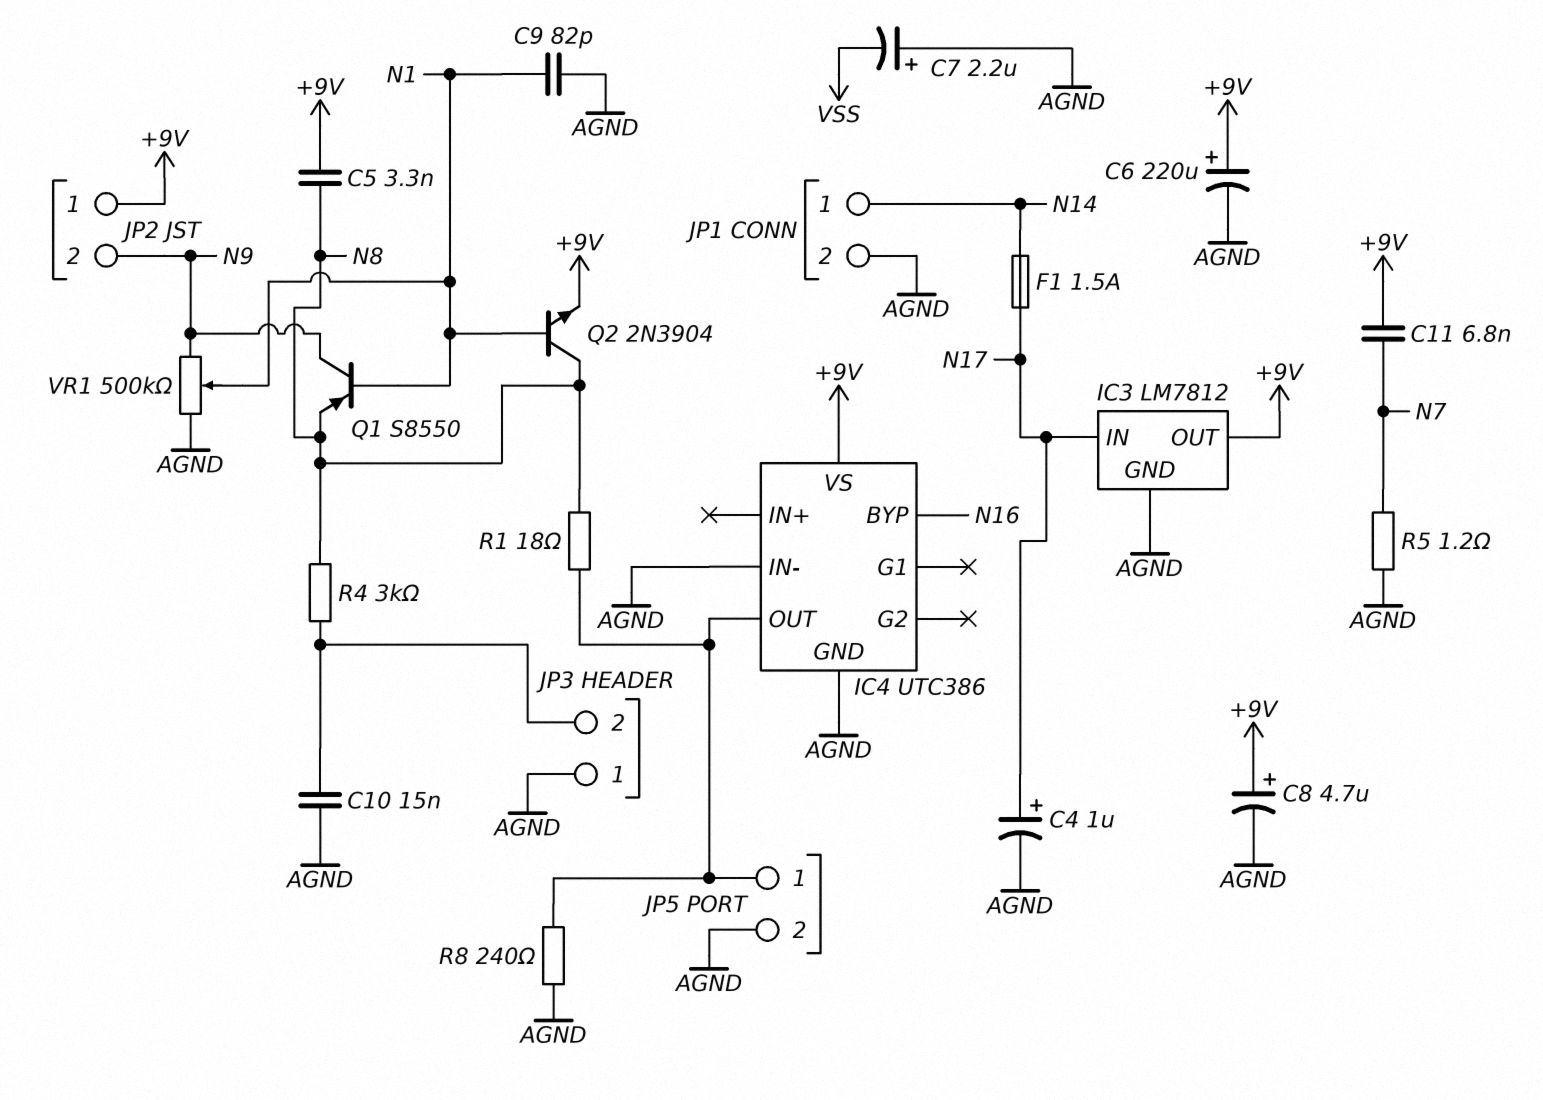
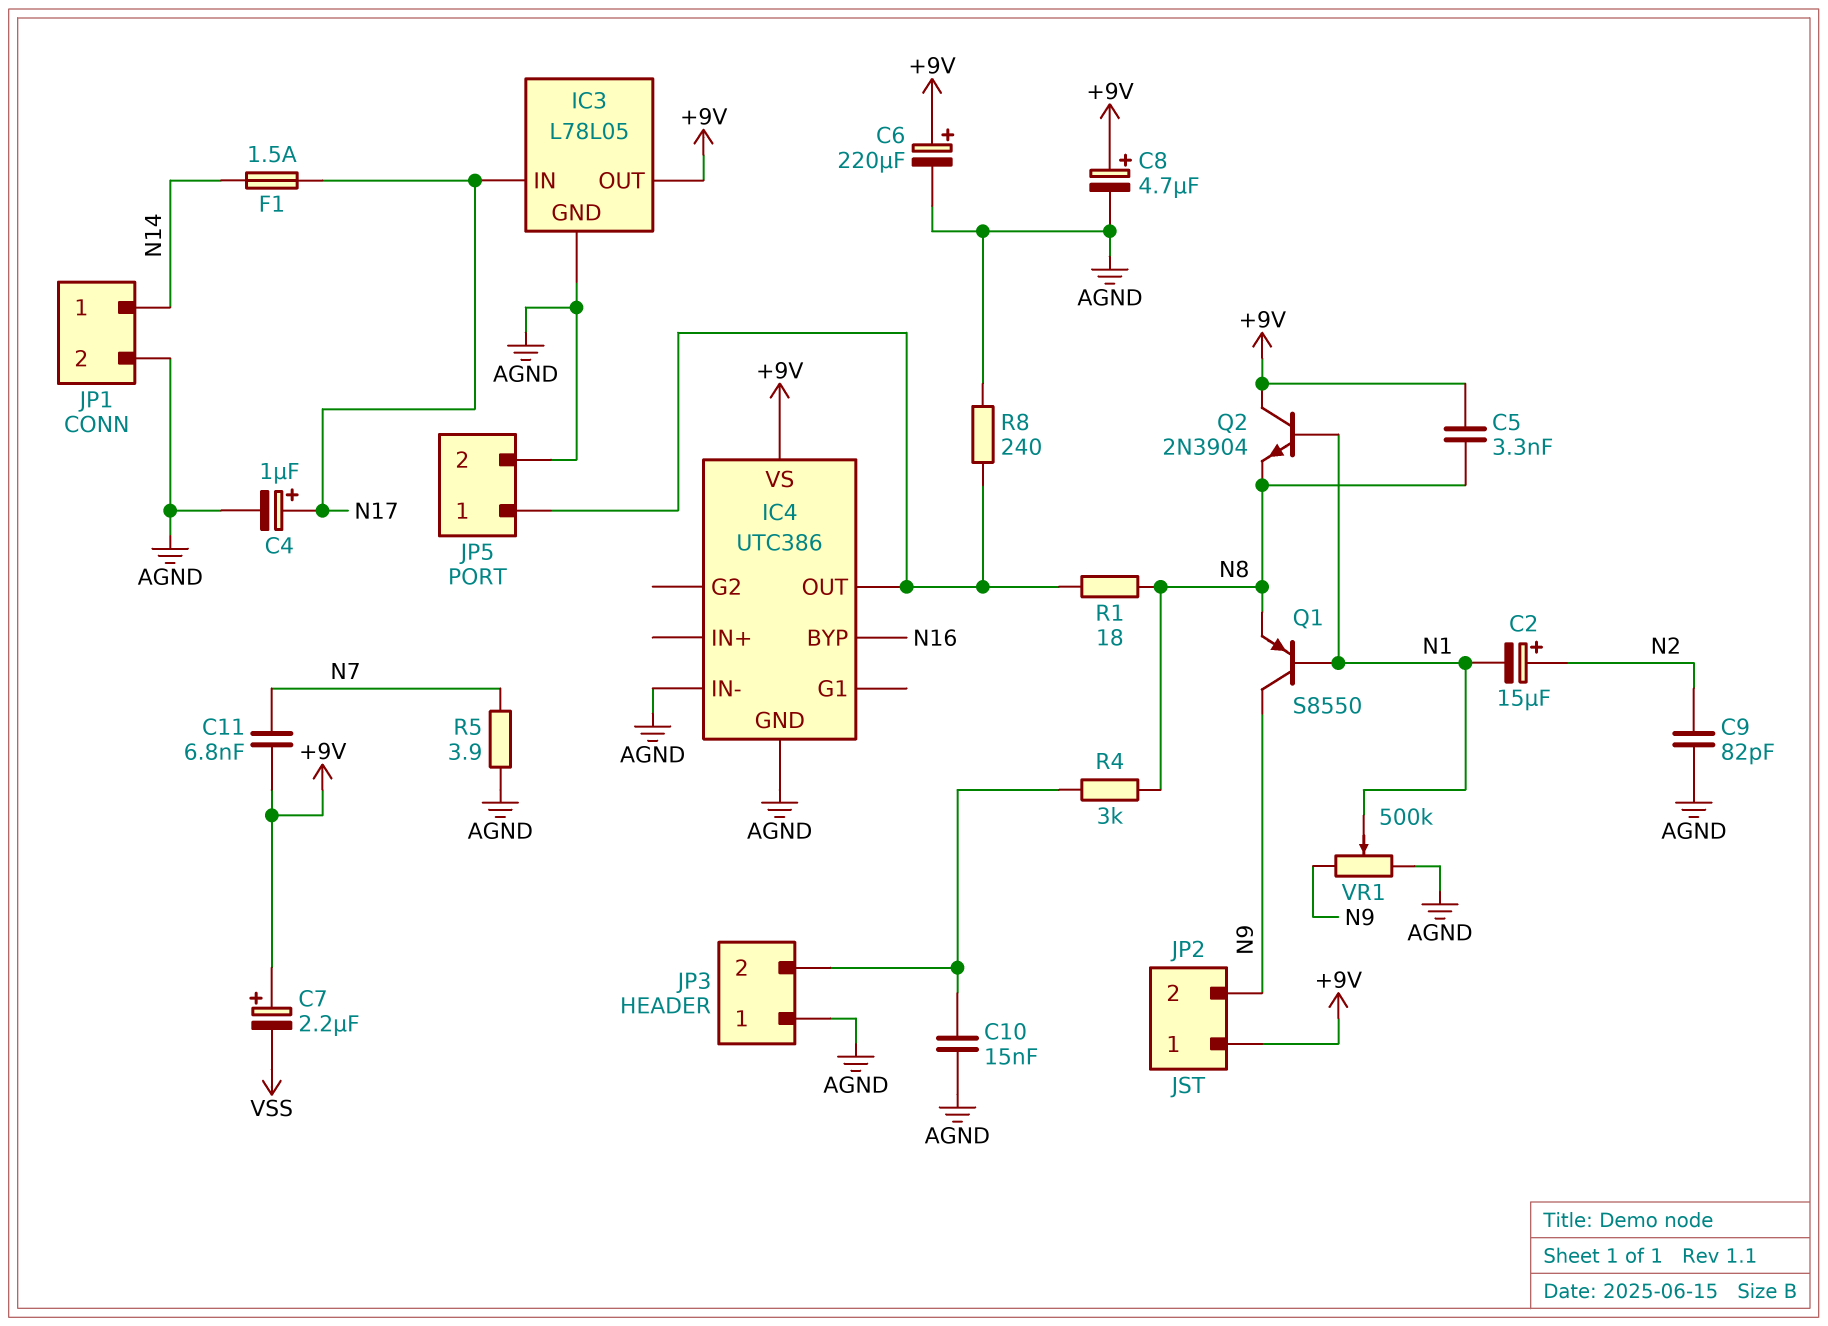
C2: none -> 15uF (plus N2, minus N1)
C7: 2.2uF (plus AGND, minus VSS) -> 2.2uF (plus +9V, minus VSS)
C9: 82pF (AGND, N1) -> 82pF (AGND, N2)
IC3: LM7812 -> L78L05
Q2: NPN 2N3904 (B N1, C N8, E +9V) -> NPN 2N3904 (B N1, C +9V, E N8)
R5: 1.2 (AGND, N7) -> 3.9 (AGND, N7)

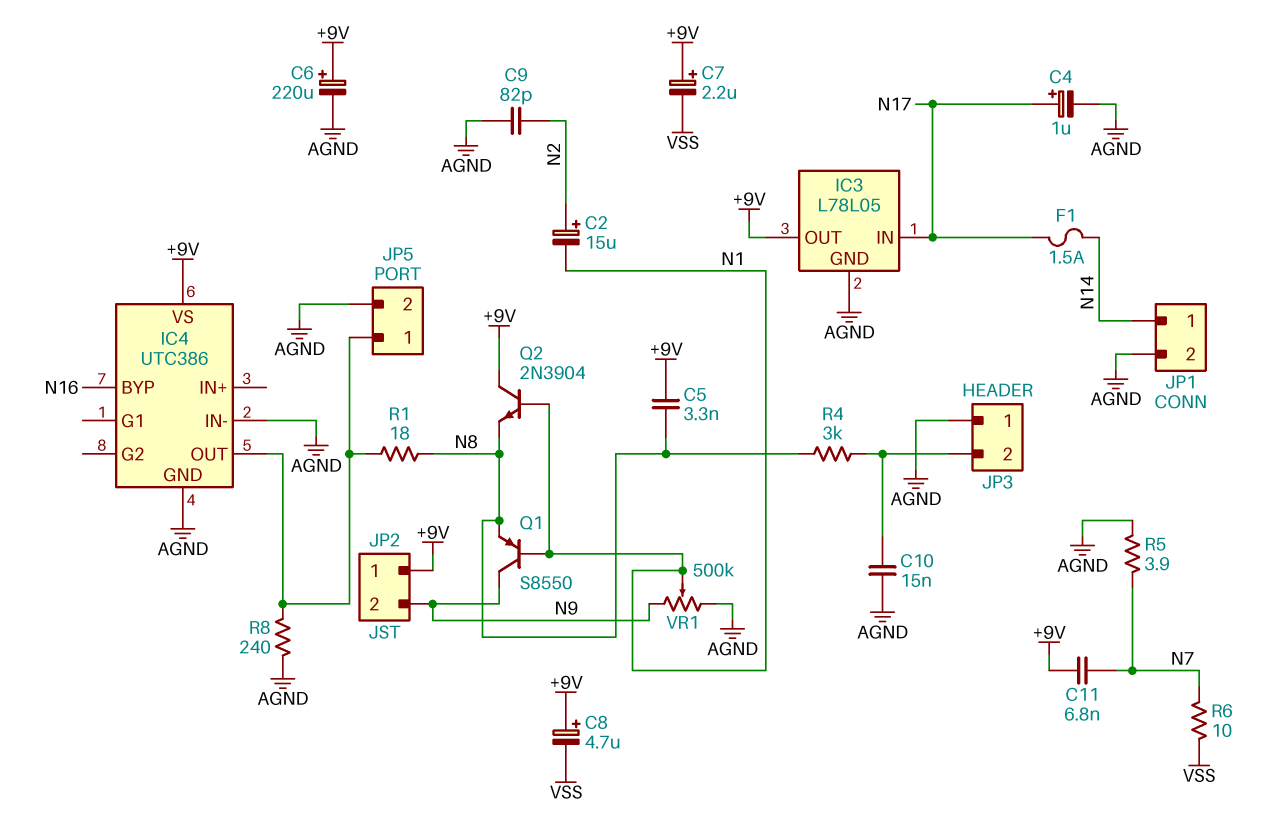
C8: 4.7uF (plus +9V, minus AGND) -> 4.7uF (plus +9V, minus VSS)
R6: none -> 10 (N7, VSS)

